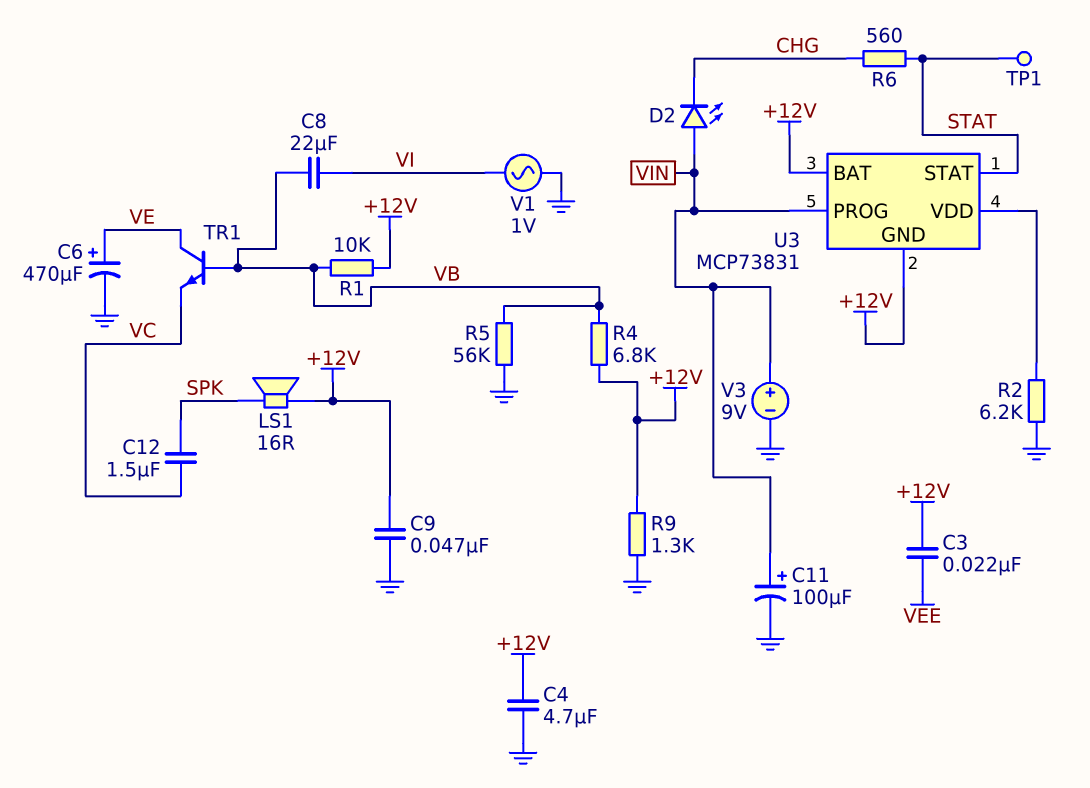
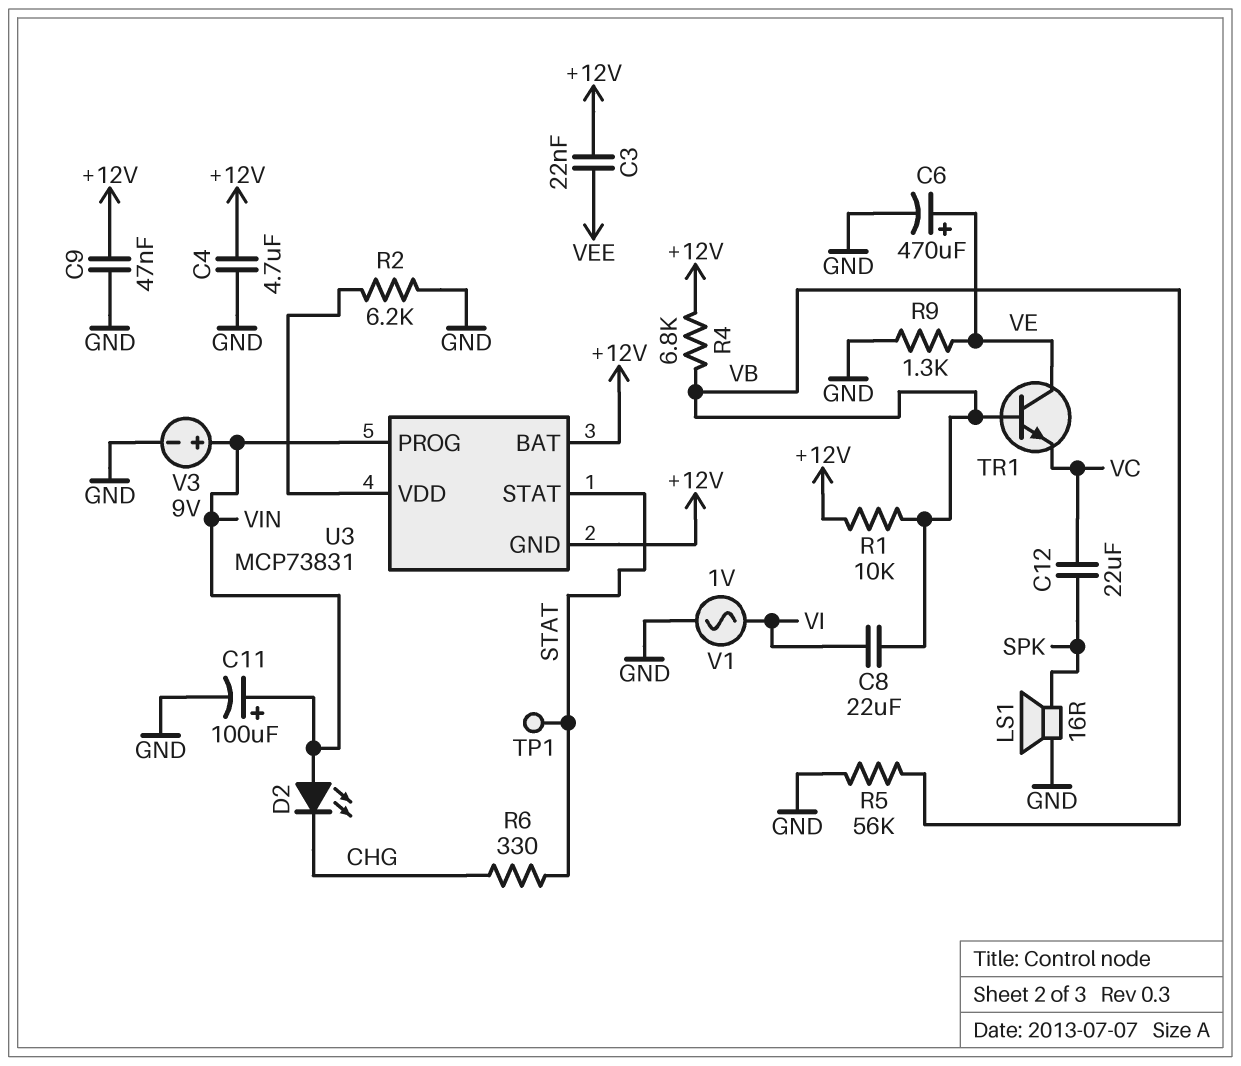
C12: 1.5uF (SPK, VC) -> 22uF (SPK, VC)
LS1: speaker 16R (+12V, SPK) -> speaker 16R (GND, SPK)
R6: 560 (CHG, STAT) -> 330 (CHG, STAT)
R9: 1.3k (+12V, GND) -> 1.3k (GND, VE)

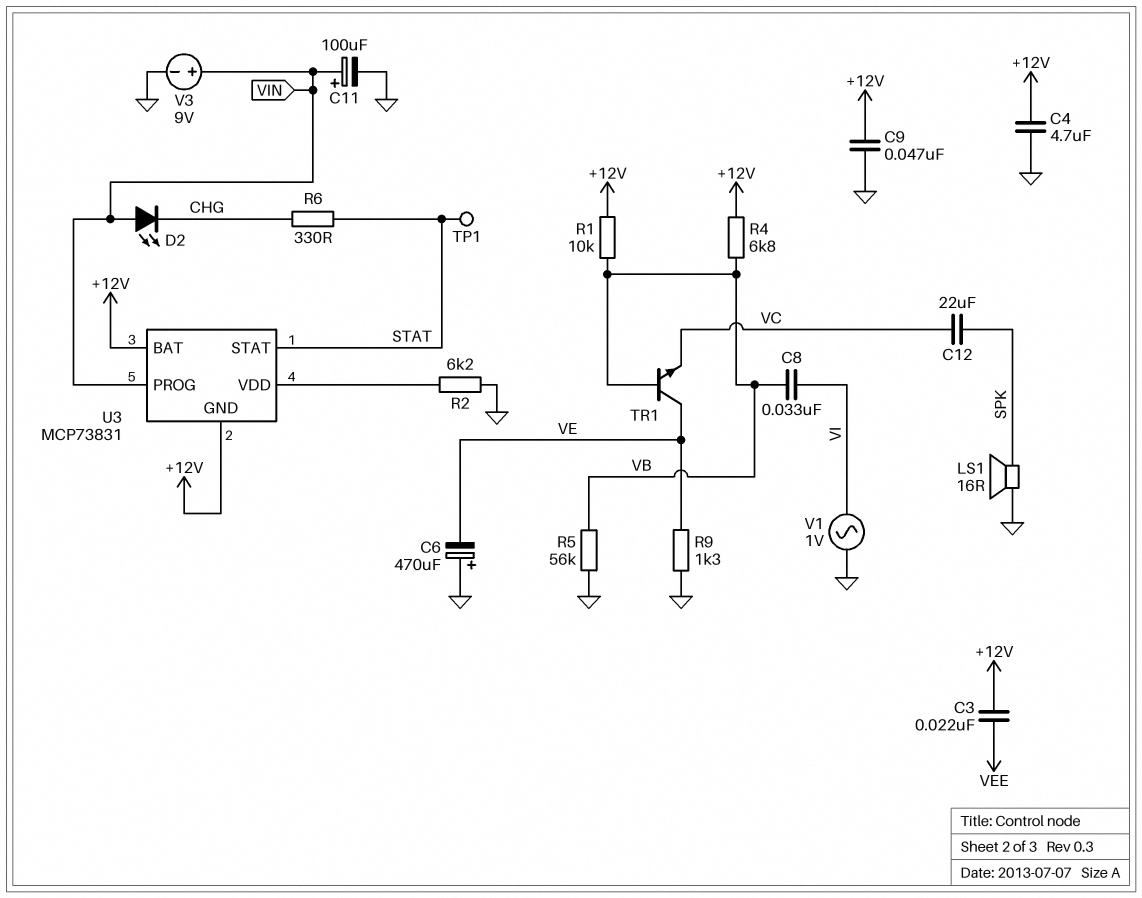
C6: 470uF (plus VE, minus GND) -> 470uF (plus GND, minus VE)
C8: 22uF (VB, VI) -> 33nF (VB, VI)

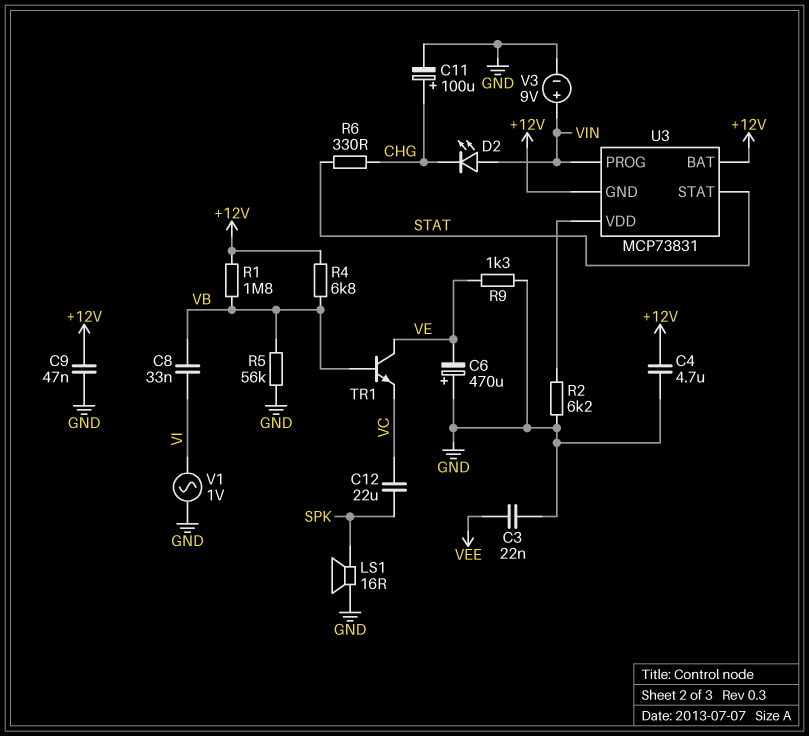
C3: 22nF (+12V, VEE) -> 22nF (GND, VEE)
C11: 100uF (plus VIN, minus GND) -> 100uF (plus CHG, minus GND)
R1: 10k (+12V, VB) -> 1.8M (+12V, VB)
TP1: test point (STAT) -> none

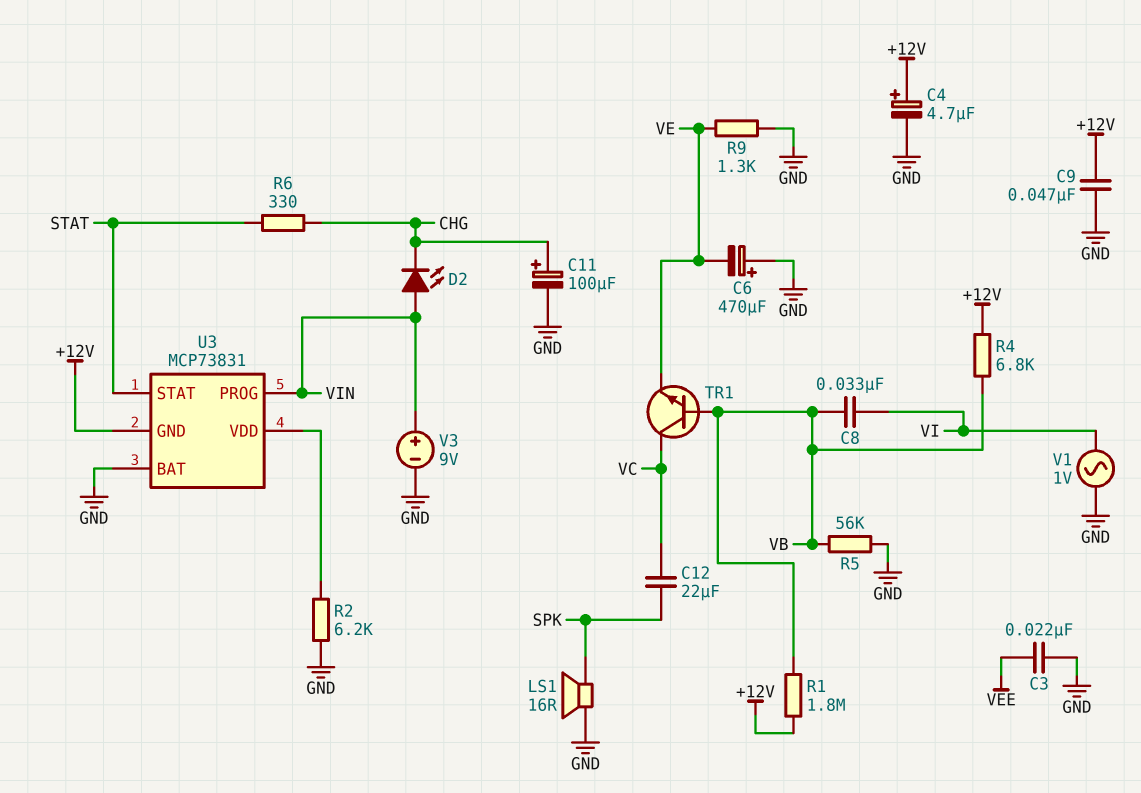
C4: 4.7uF (+12V, GND) -> 4.7uF (plus +12V, minus GND)
TR1: NPN (B VB, C VE, E VC) -> NPN (B VB, C VC, E VE)
U3 pin BAT: +12V -> GND

